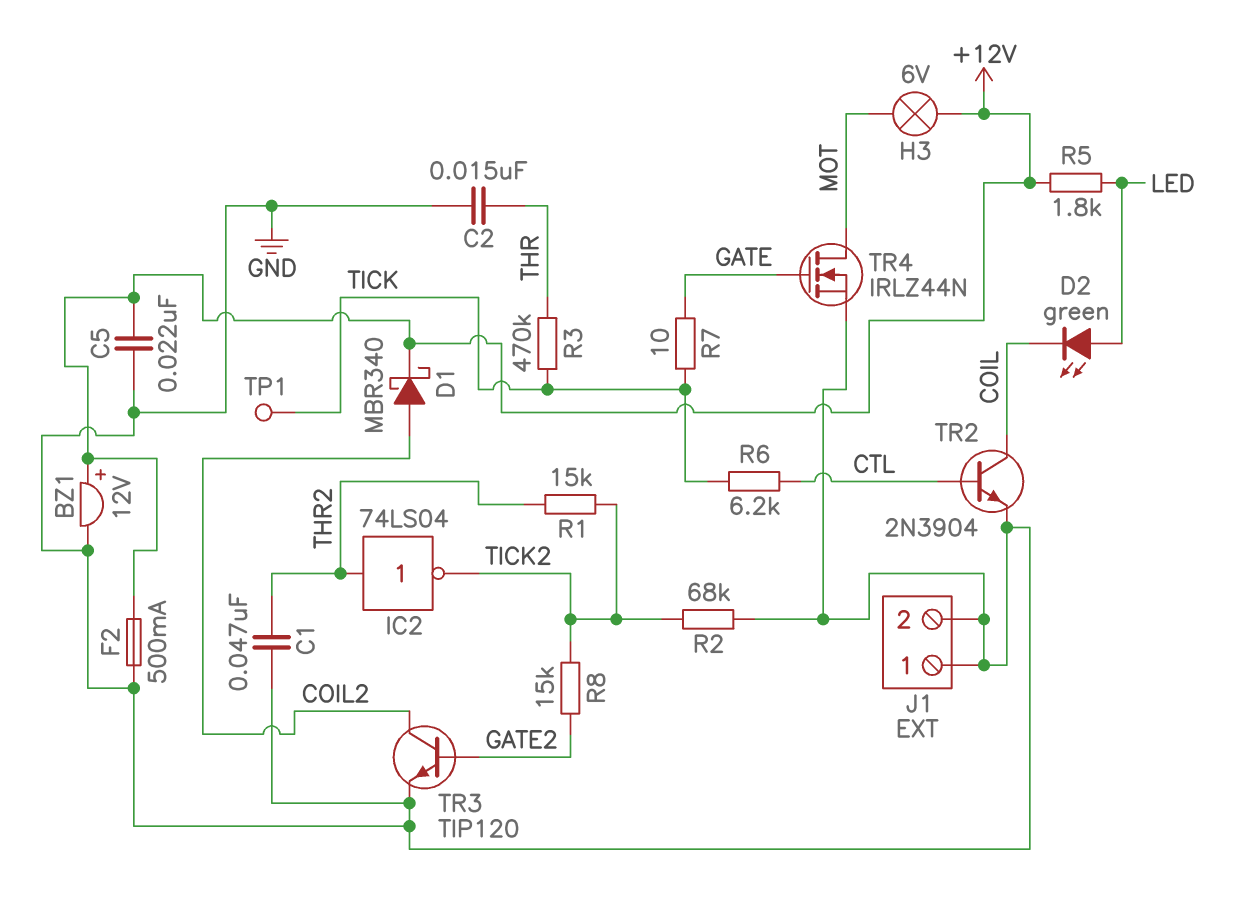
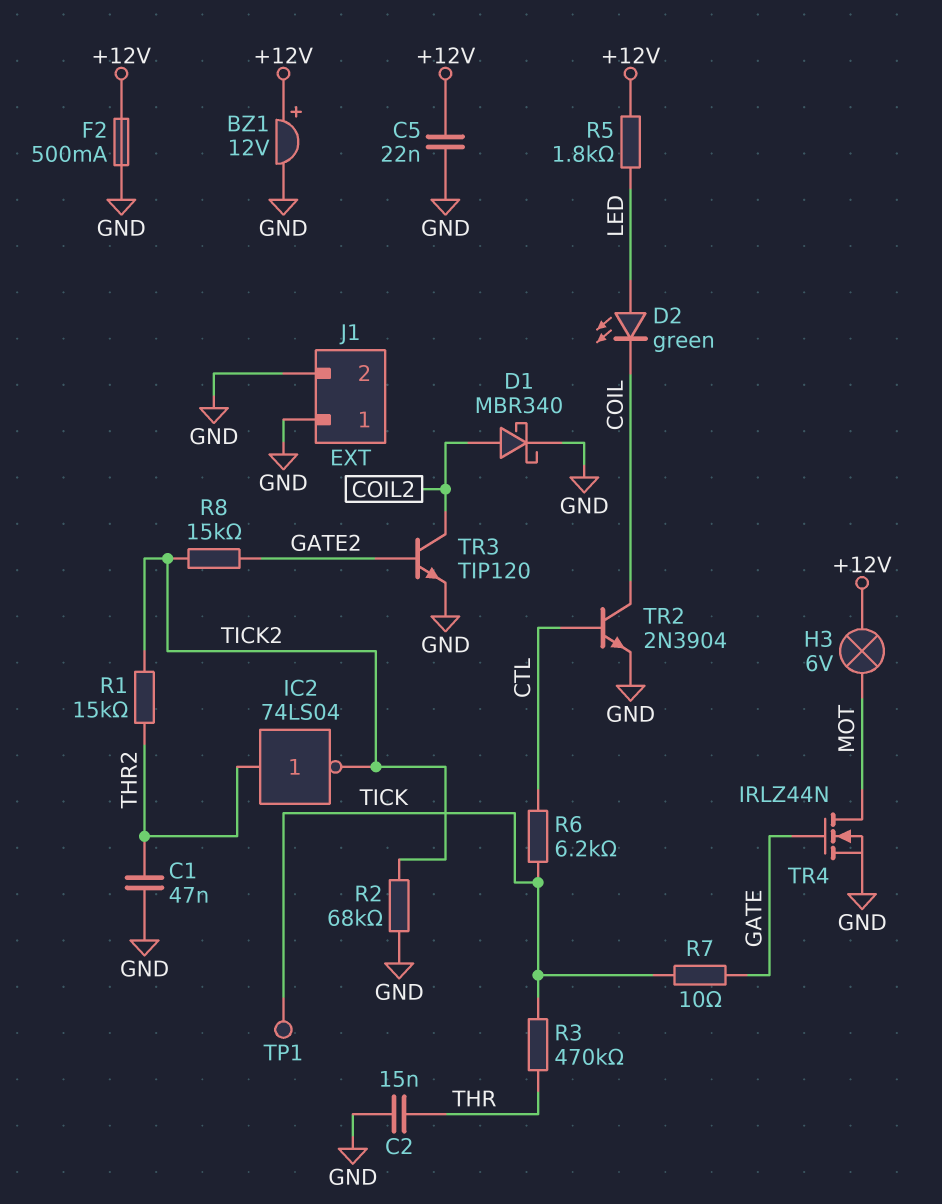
D1: schottky MBR340 (A COIL2, K +12V) -> schottky MBR340 (A COIL2, K GND)

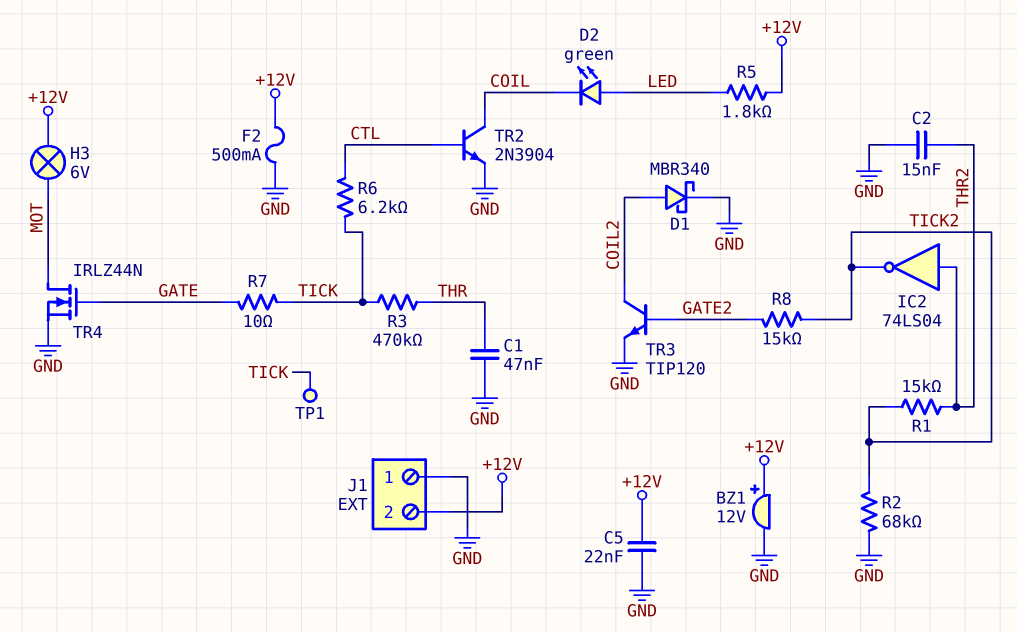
C1: 47nF (GND, THR2) -> 47nF (GND, THR)
C2: 15nF (GND, THR) -> 15nF (GND, THR2)
J1 pin 2: GND -> +12V

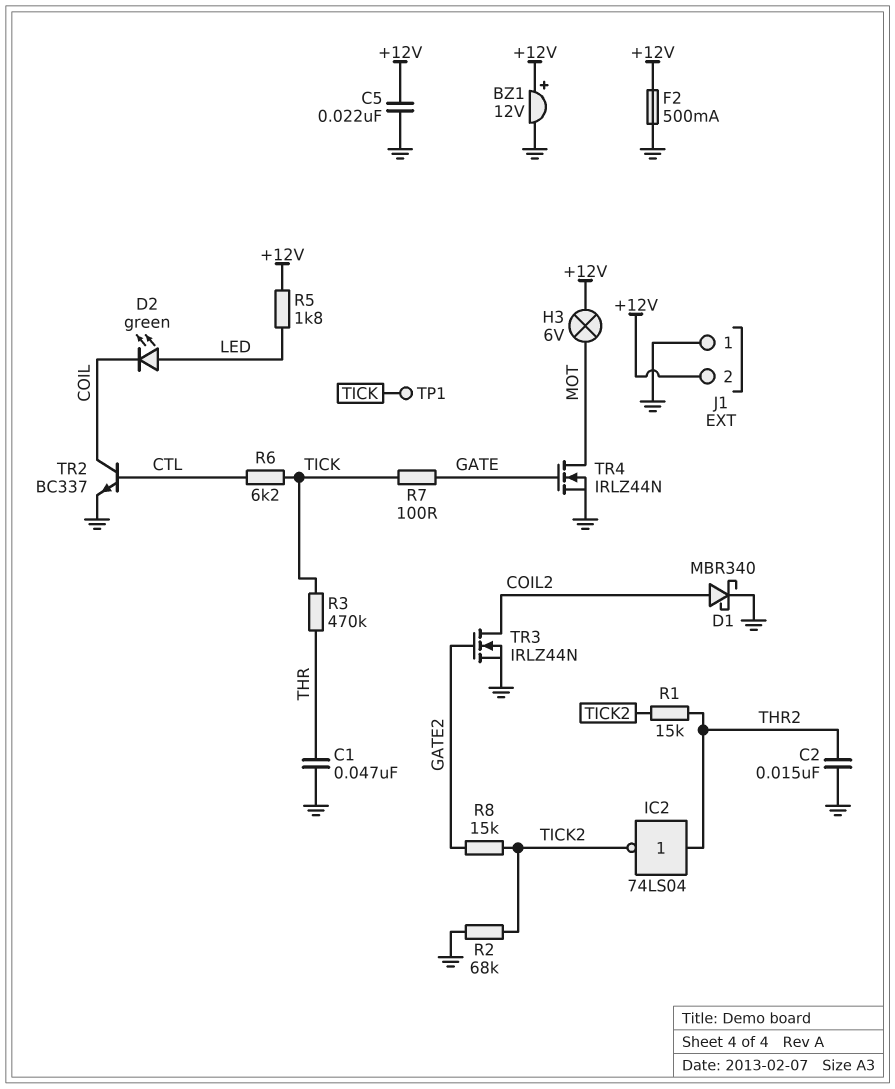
R7: 10 (GATE, TICK) -> 100 (GATE, TICK)
TR2: NPN 2N3904 (B CTL, C COIL, E GND) -> NPN BC337 (B CTL, C COIL, E GND)
TR3: NPN TIP120 (B GATE2, C COIL2, E GND) -> NMOS IRLZ44N (G GATE2, D COIL2, S GND)

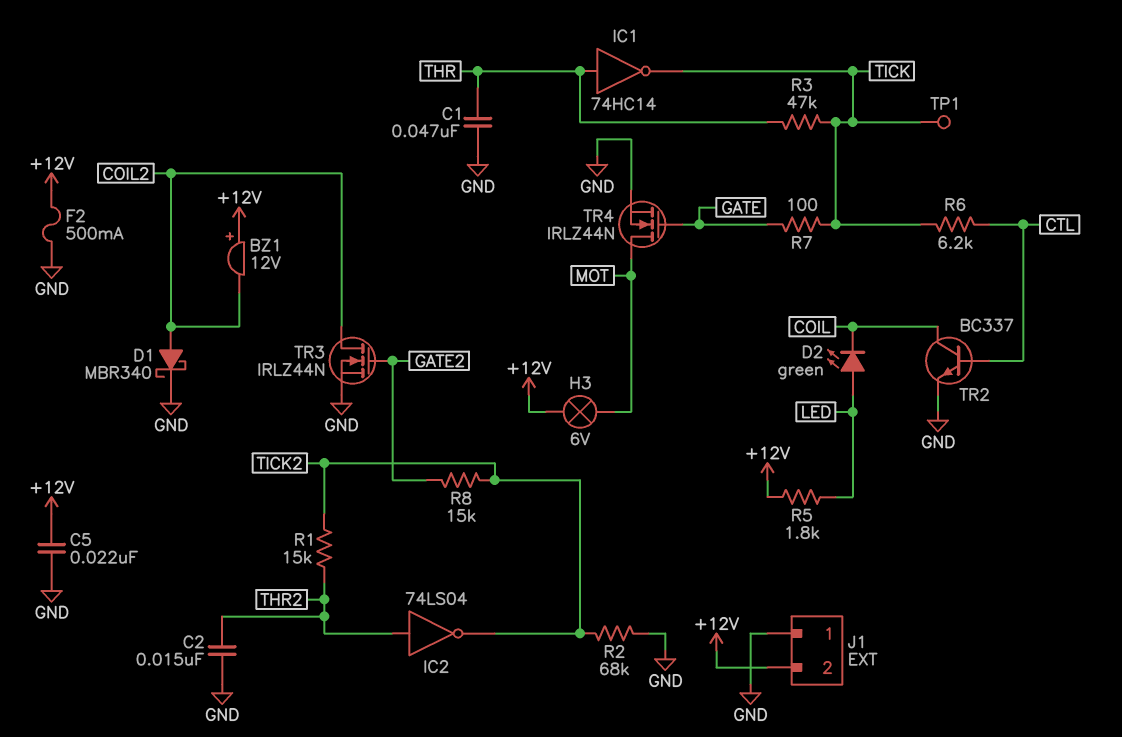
BZ1: buzzer 12V (plus +12V, minus GND) -> buzzer 12V (plus +12V, minus COIL2)
IC1: none -> NOT 74HC14 (in THR, out TICK)
R3: 470k (THR, TICK) -> 47k (THR, TICK)

